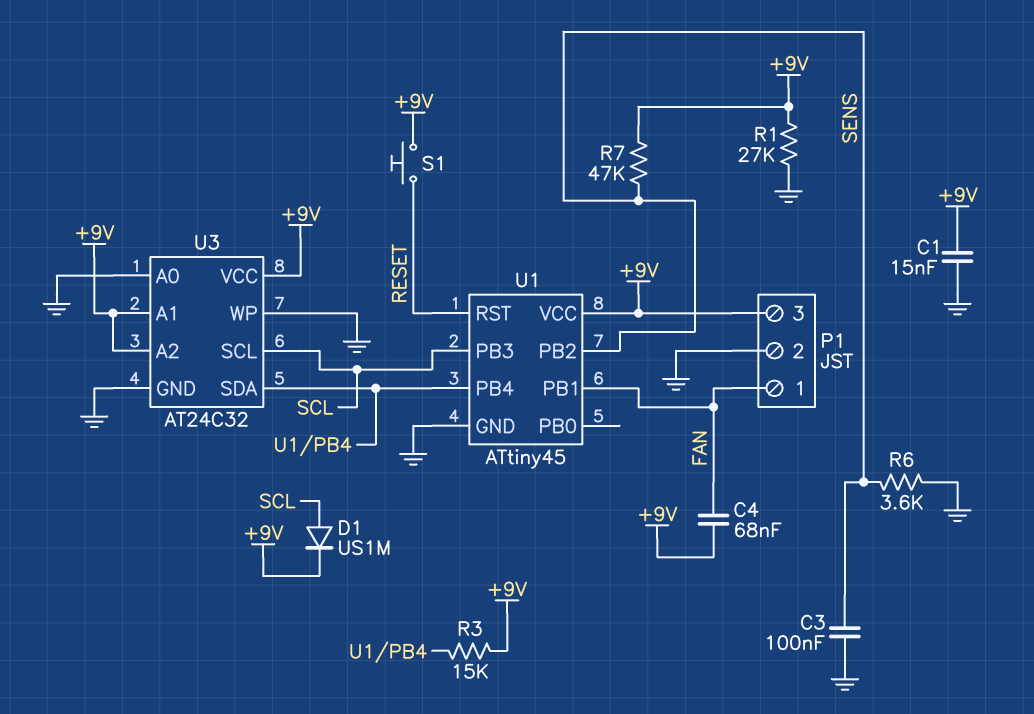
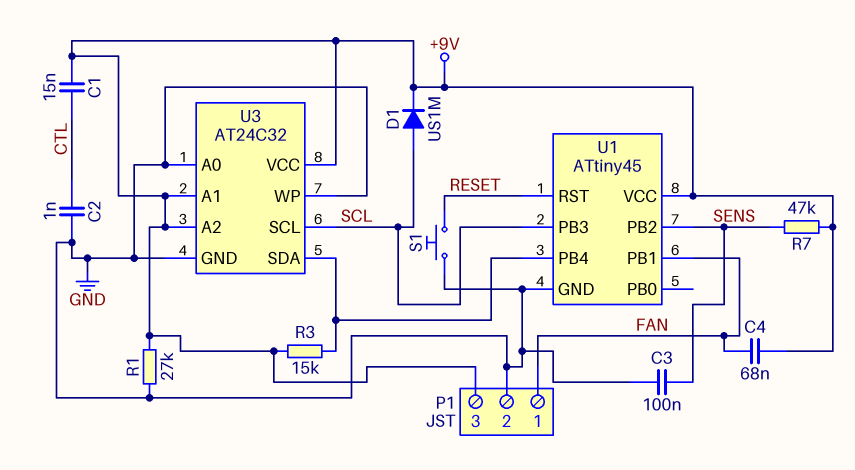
C1: 15nF (+9V, GND) -> 15nF (+9V, CTL)
C2: none -> 1nF (CTL, GND)
R6: 3.6k (GND, SENS) -> none
S1: button (+9V, RESET) -> button (GND, RESET)

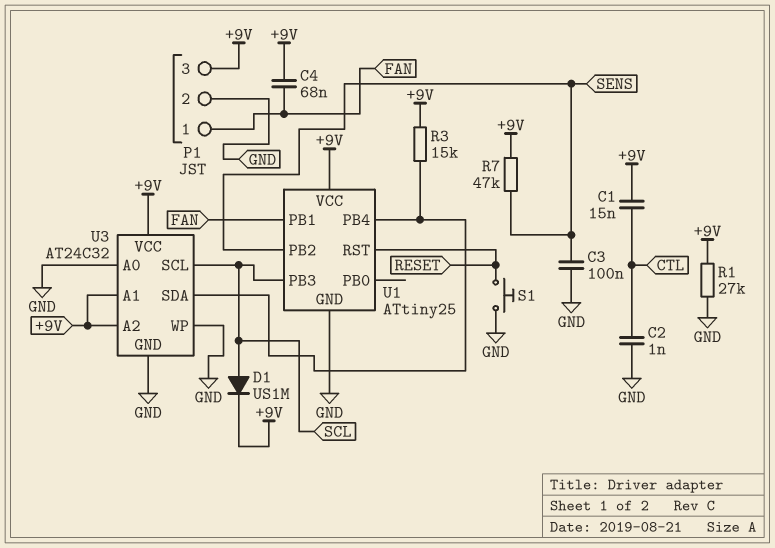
U1: ATtiny45 -> ATtiny25

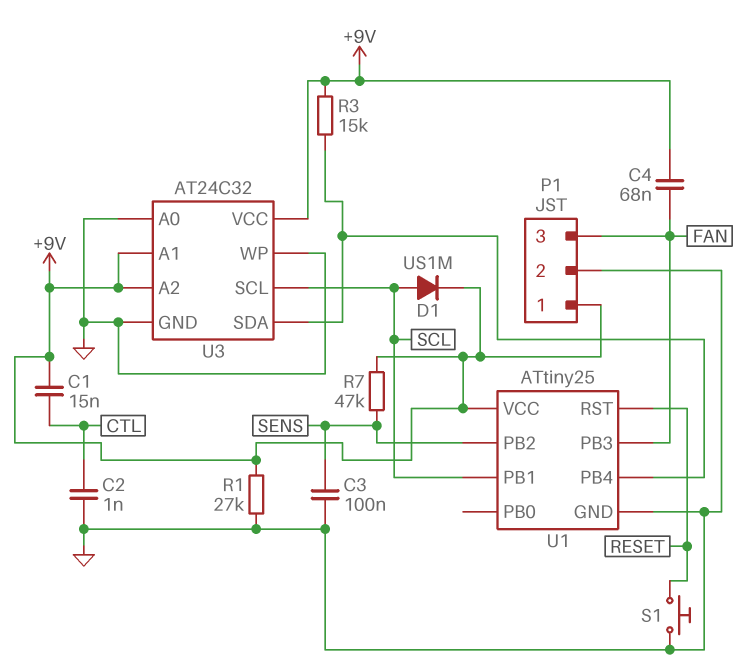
P1 pin 1: FAN -> +9V
P1 pin 3: +9V -> FAN
U1 pin PB1: FAN -> SCL
U1 pin PB3: SCL -> FAN

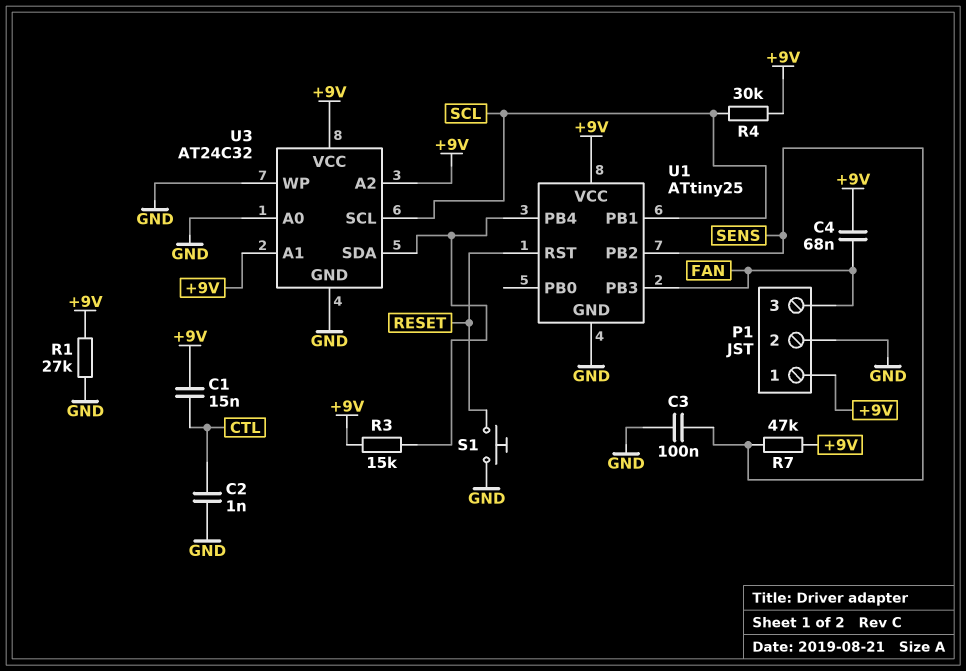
D1: diode US1M (A SCL, K +9V) -> none
R4: none -> 30k (+9V, SCL)

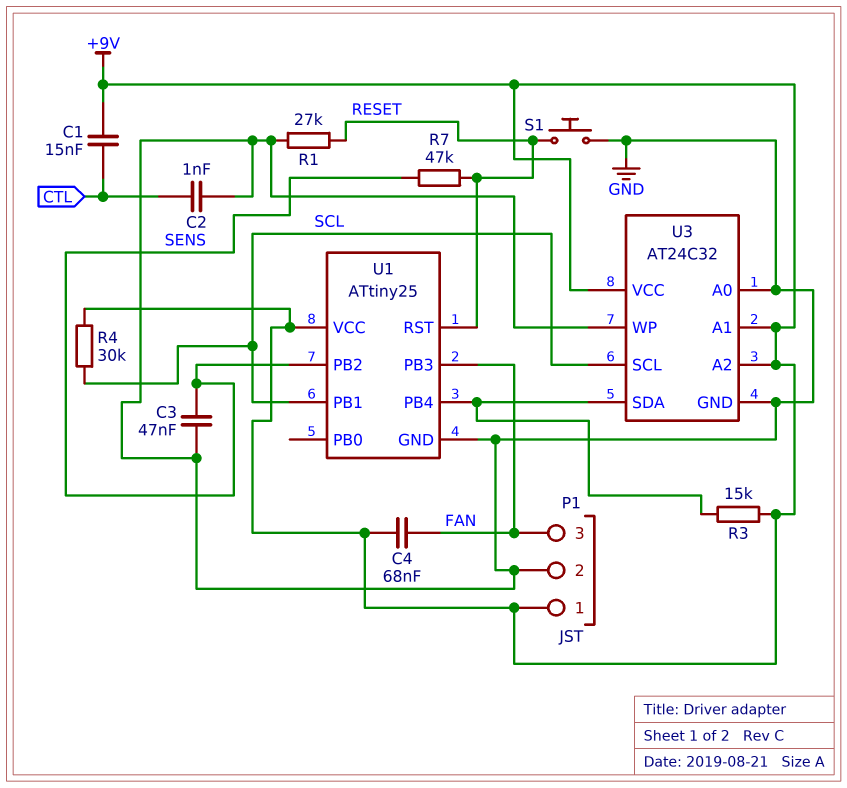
C3: 100nF (GND, SENS) -> 47nF (GND, SENS)
R1: 27k (+9V, GND) -> 27k (GND, RESET)
R7: 47k (+9V, SENS) -> 47k (RESET, SENS)

